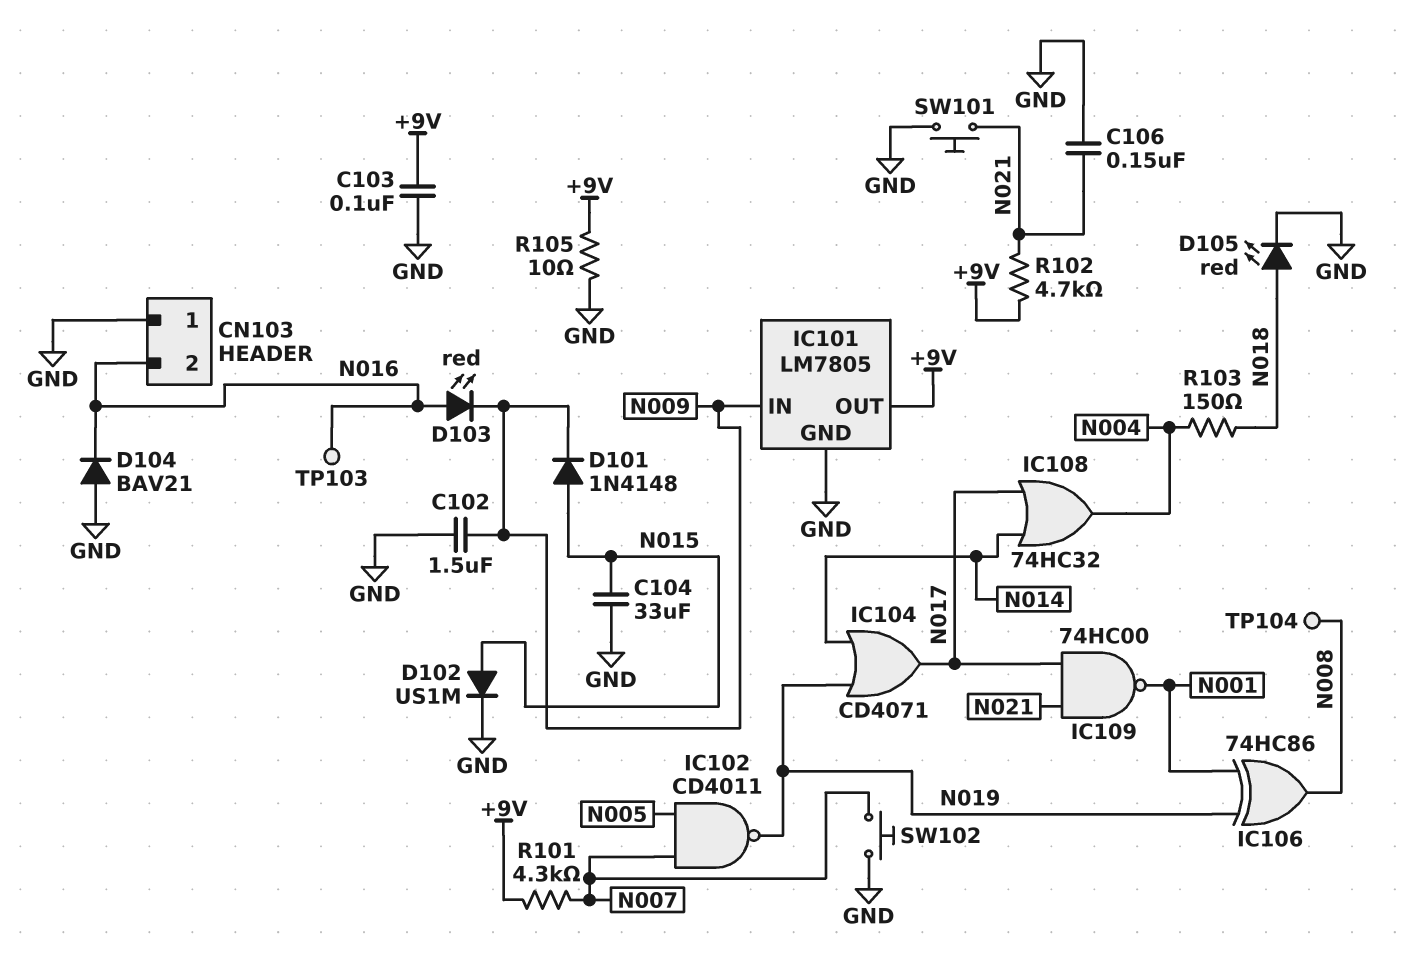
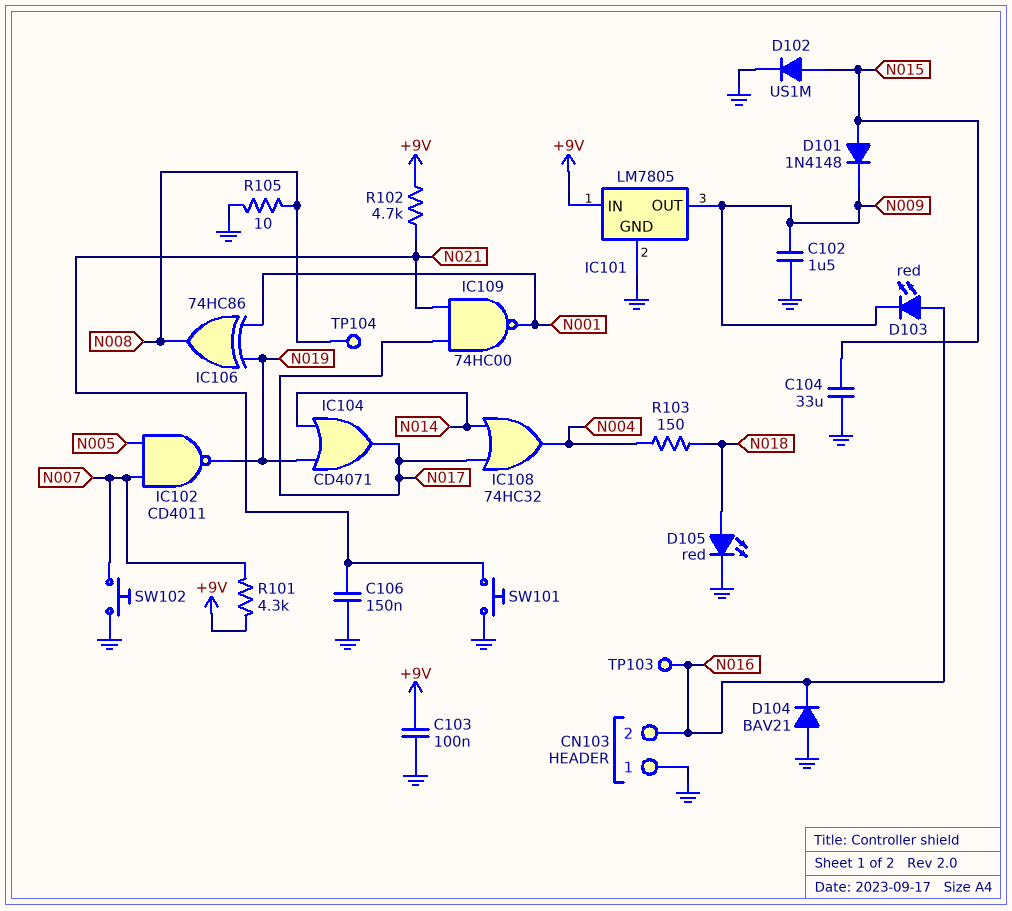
IC101 pin IN: N009 -> +9V
IC101 pin OUT: +9V -> N009
R105: 10 (+9V, GND) -> 10 (GND, N008)

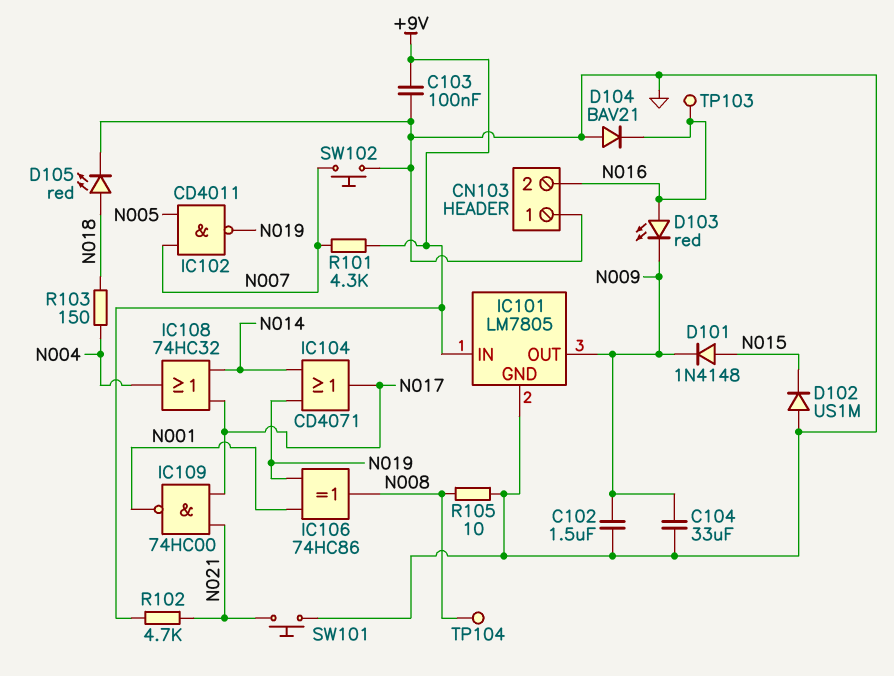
C104: 33uF (GND, N015) -> 33uF (GND, N009)
C106: 150nF (GND, N021) -> none
D102: diode US1M (A N015, K GND) -> diode US1M (A GND, K N015)

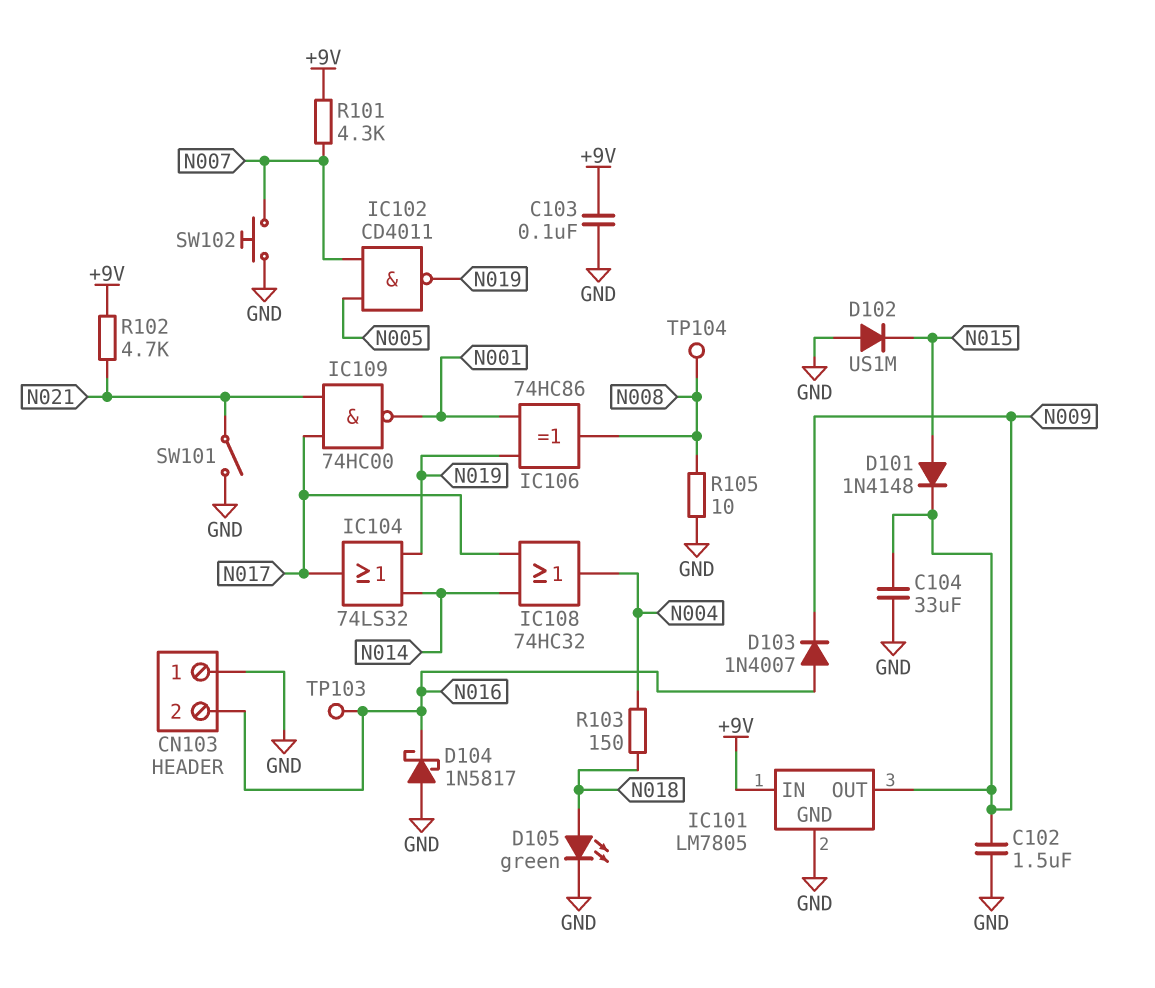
D103: LED red (A N016, K N009) -> diode 1N4007 (A N016, K N009)
D104: diode BAV21 (A GND, K N016) -> schottky 1N5817 (A GND, K N016)
D105: LED red (A N018, K GND) -> LED green (A N018, K GND)
IC104: OR CD4071 (in N014, in N019, out N017) -> OR 74LS32 (in N014, in N019, out N017)
SW101: button (GND, N021) -> switch (GND, N021)

